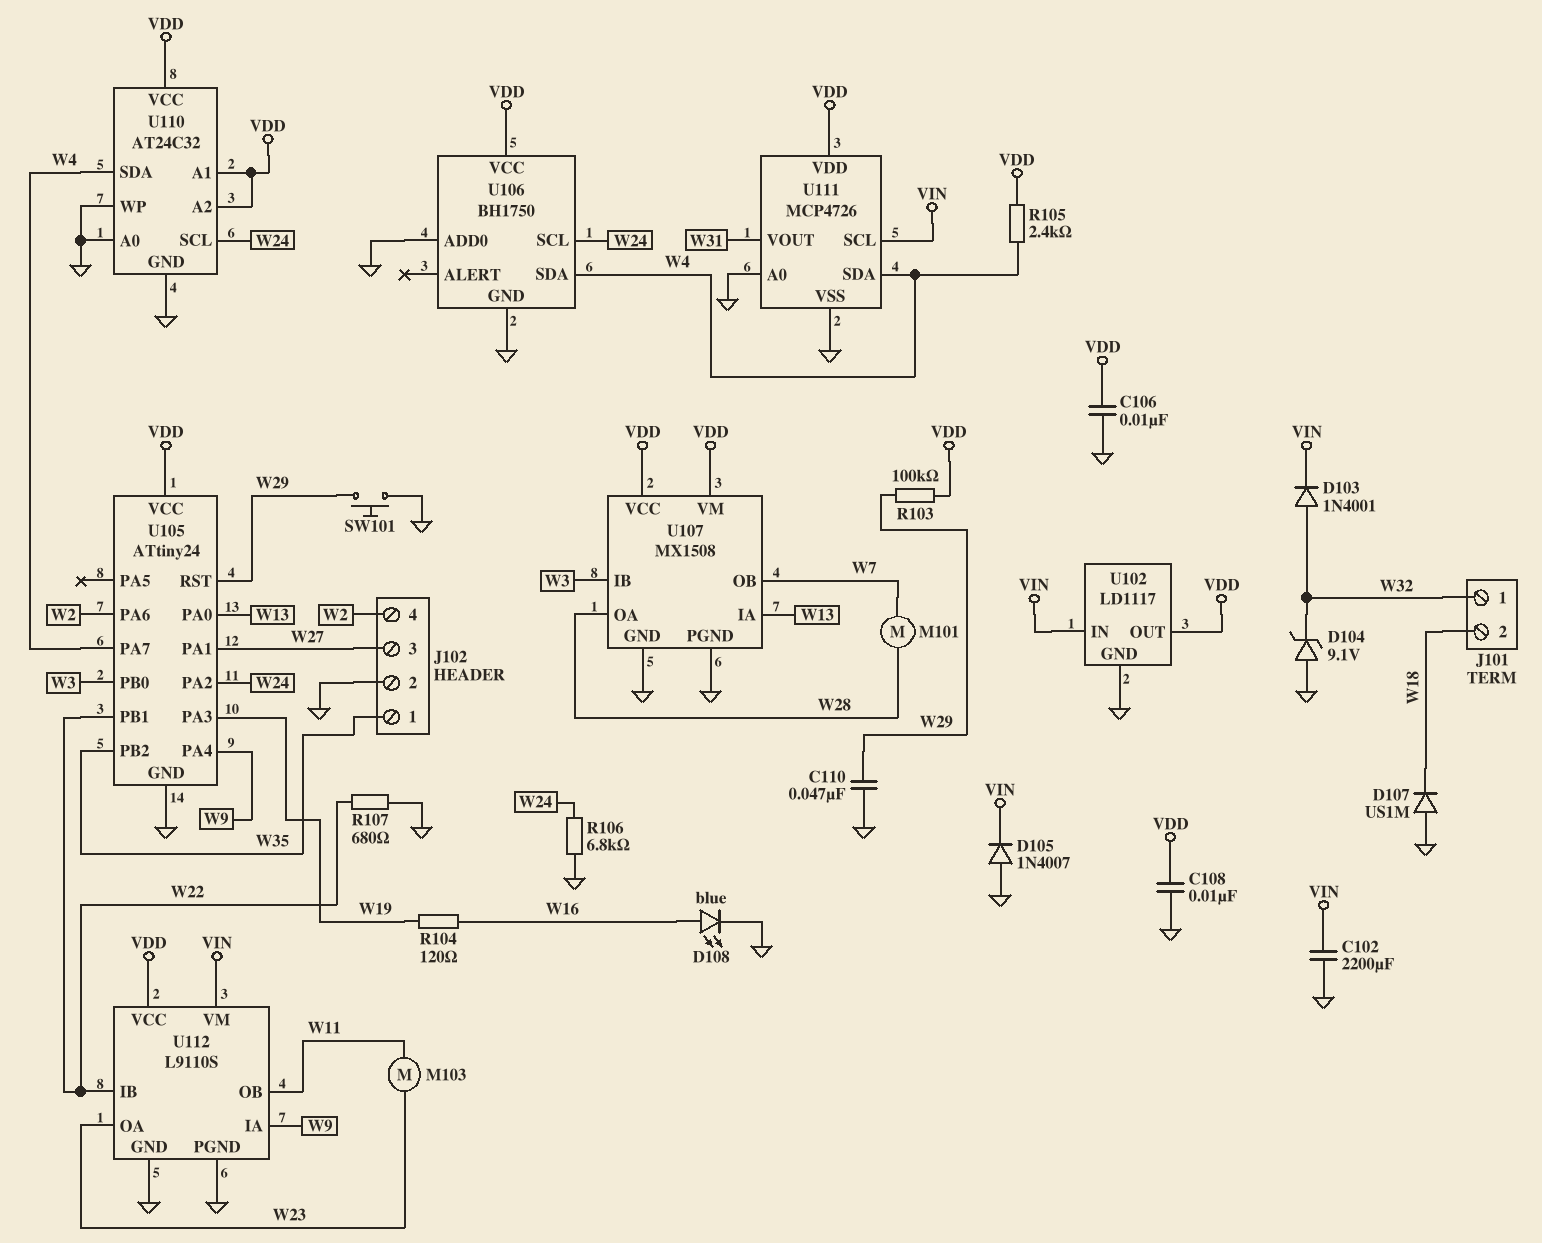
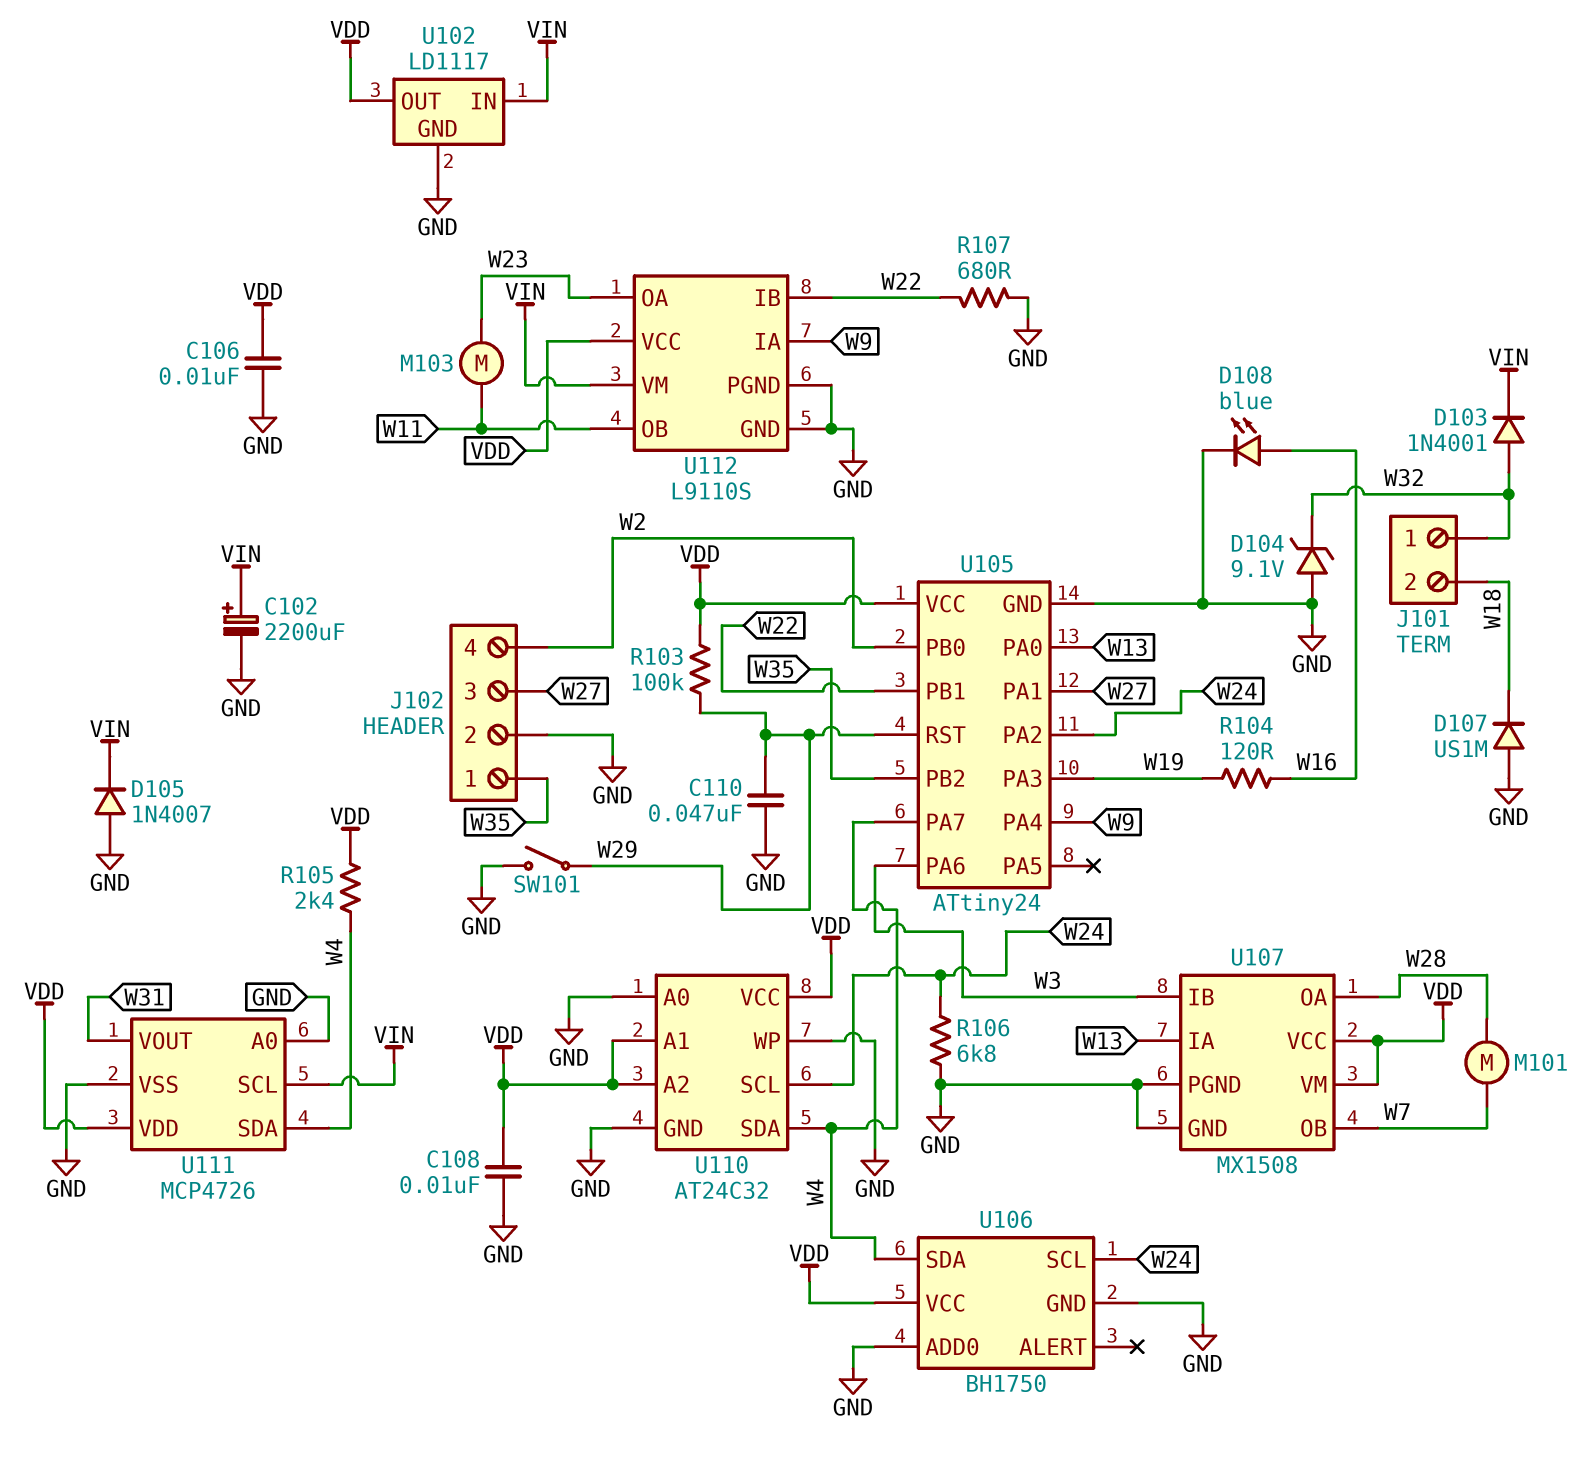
C102: 2200uF (GND, VIN) -> 2200uF (plus VIN, minus GND)
SW101: button (GND, W29) -> switch (GND, W29)
U105 pin PA6: W2 -> W3
U105 pin PB0: W3 -> W2

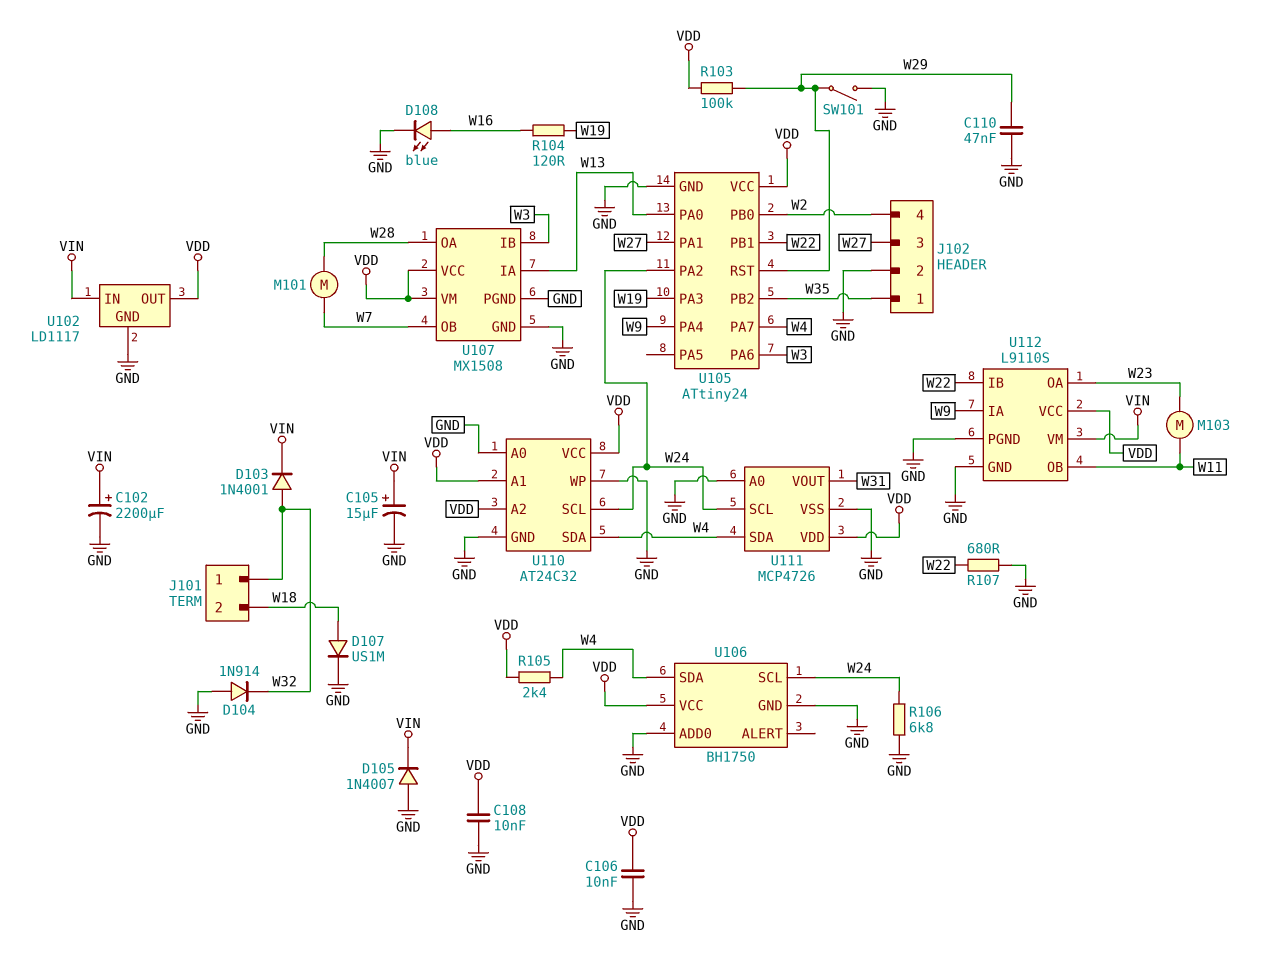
C105: none -> 15uF (plus VIN, minus GND)
D104: zener 9.1V (A GND, K W32) -> diode 1N914 (A GND, K W32)
D107: diode US1M (A GND, K W18) -> diode US1M (A W18, K GND)
U111 pin SCL: VIN -> W24

